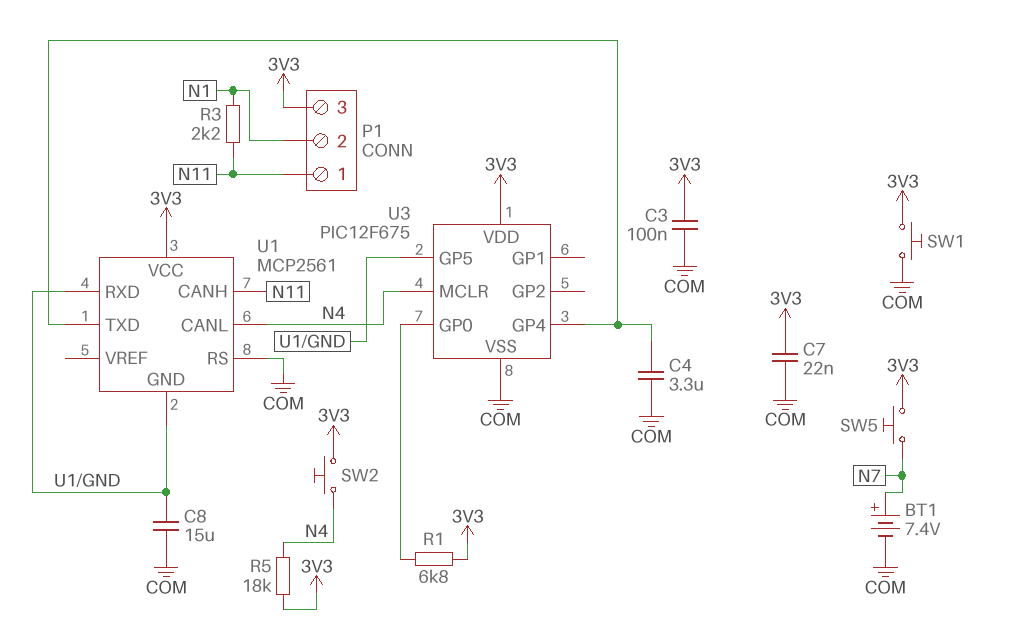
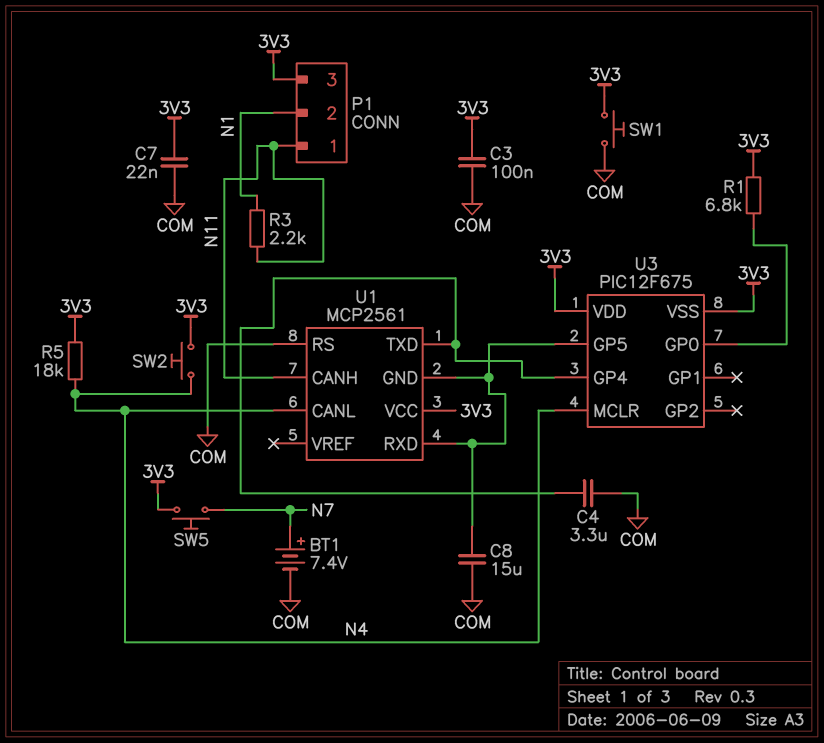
U3 pin VSS: COM -> 3V3

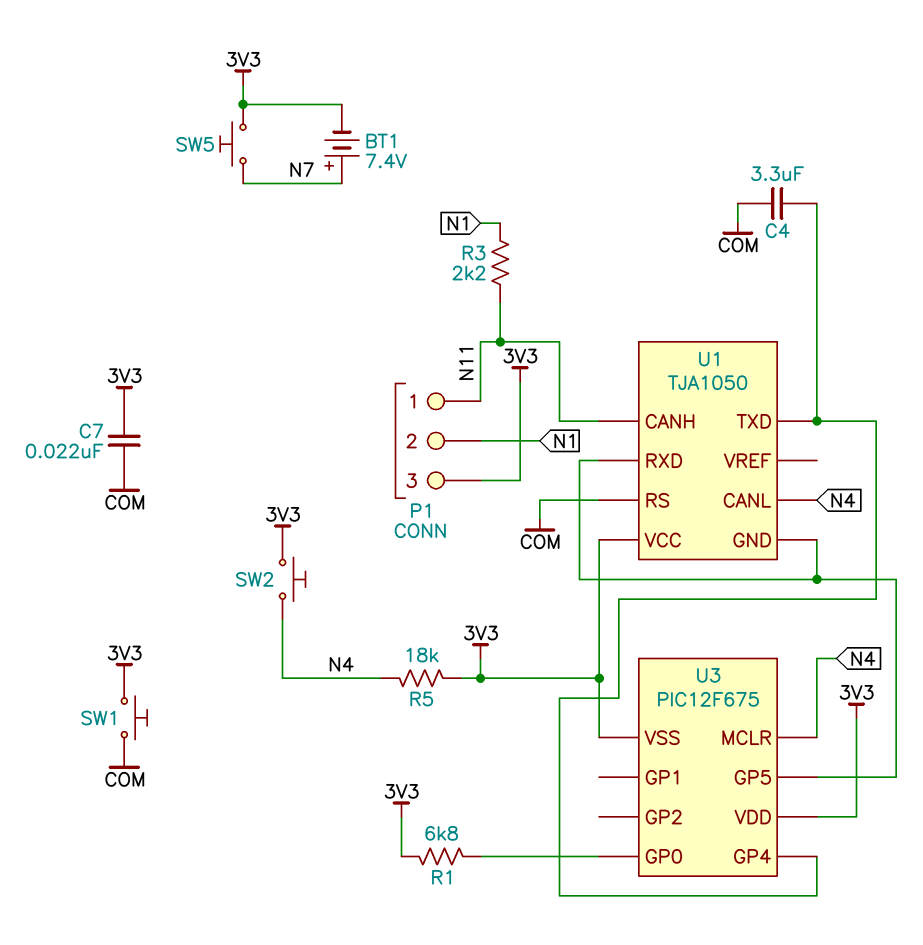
BT1: 7.4V (plus N7, minus COM) -> 7.4V (plus N7, minus 3V3)
C3: 100nF (3V3, COM) -> none
C8: 15uF (COM, U1/GND) -> none
U1: MCP2561 -> TJA1050

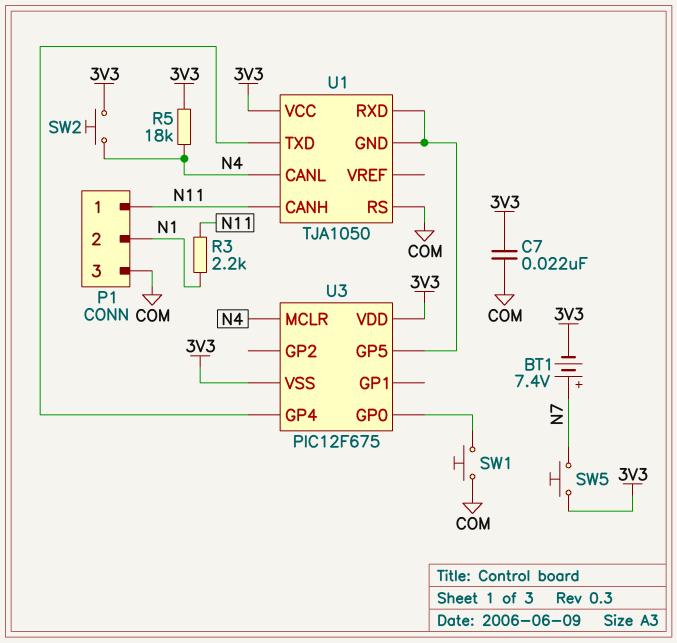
C4: 3.3uF (COM, U1/TXD) -> none
P1 pin 3: 3V3 -> COM
R1: 6.8k (3V3, U3/GP0) -> none
SW1: button (3V3, COM) -> button (COM, U3/GP0)

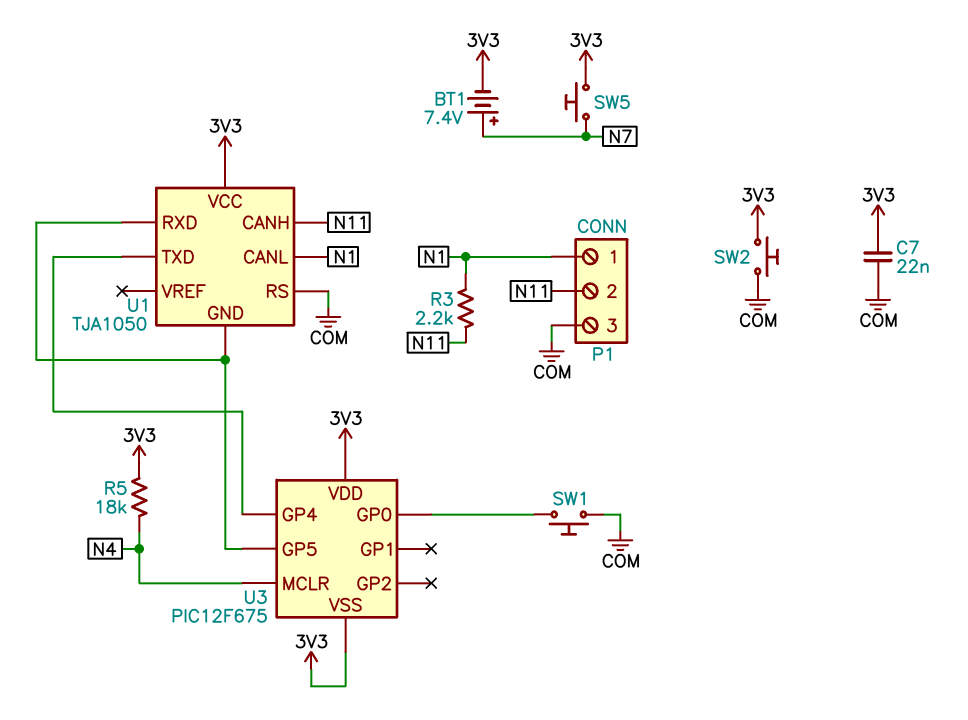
P1 pin 1: N11 -> N1
P1 pin 2: N1 -> N11
SW2: button (3V3, N4) -> button (3V3, COM)
U1 pin CANL: N4 -> N1

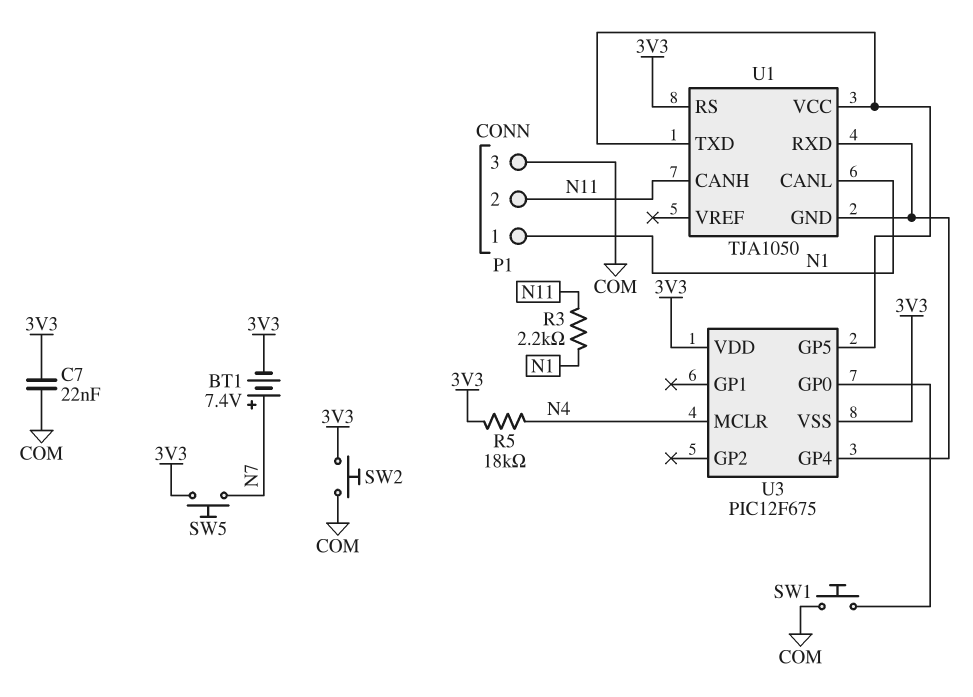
U1 pin RS: COM -> 3V3
U1 pin VCC: 3V3 -> U1/TXD
U3 pin GP4: U1/TXD -> U1/GND
U3 pin GP5: U1/GND -> U1/TXD

